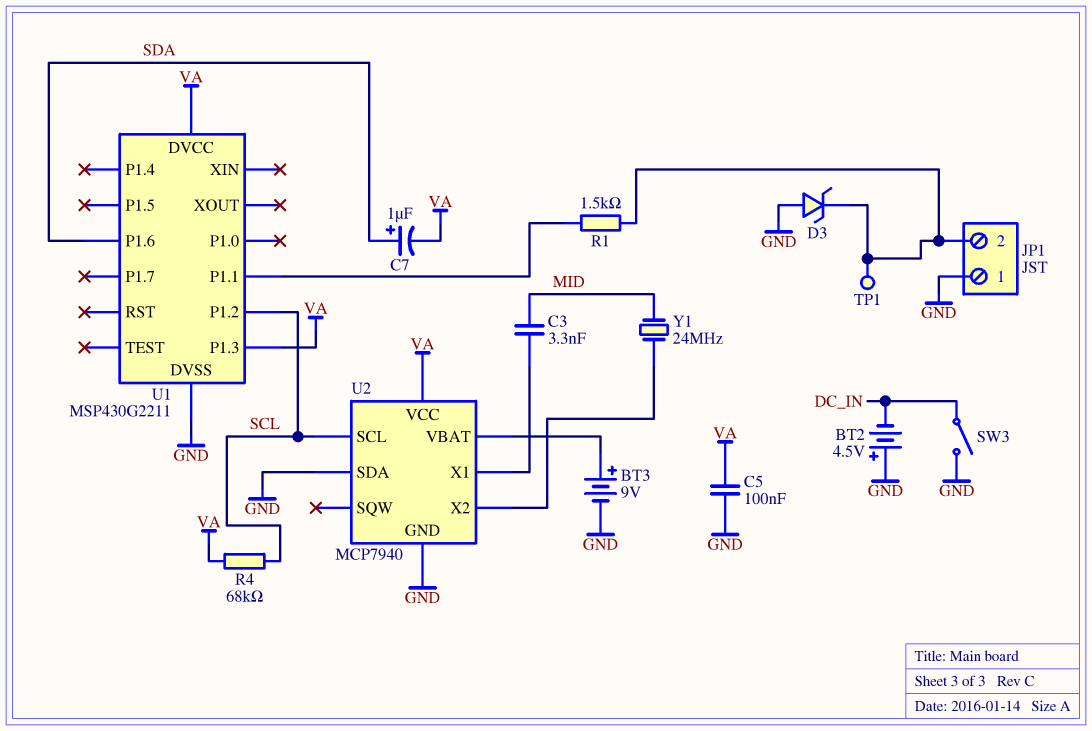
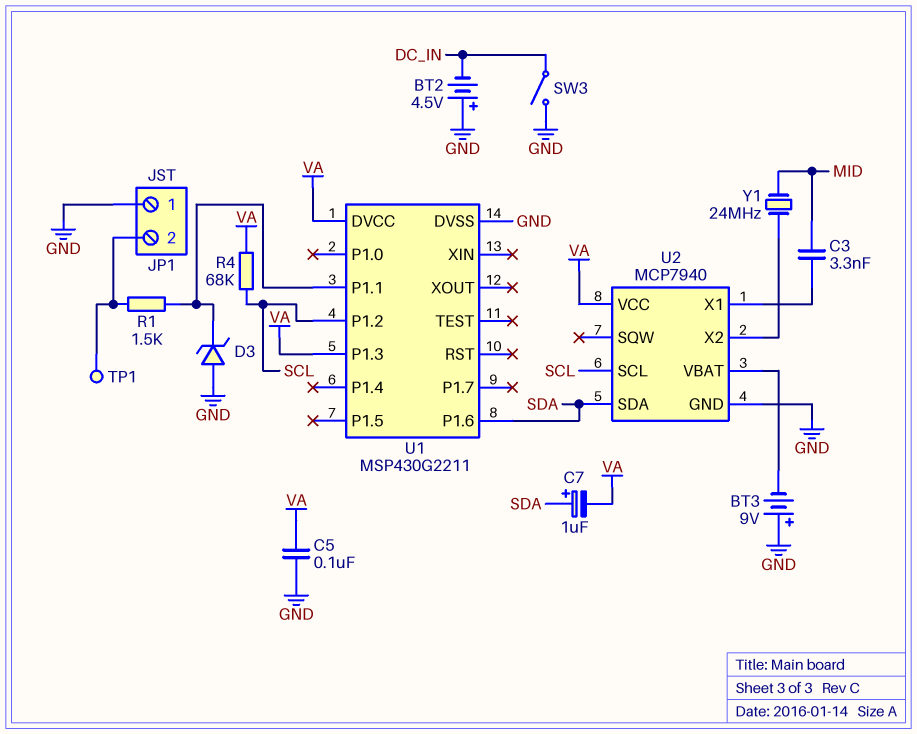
BT3: 9V (plus U2/VBAT, minus GND) -> 9V (plus GND, minus U2/VBAT)
D3: zener (A GND, K JP1/2) -> zener (A GND, K U1/P1.1)
U2 pin SDA: GND -> SDA

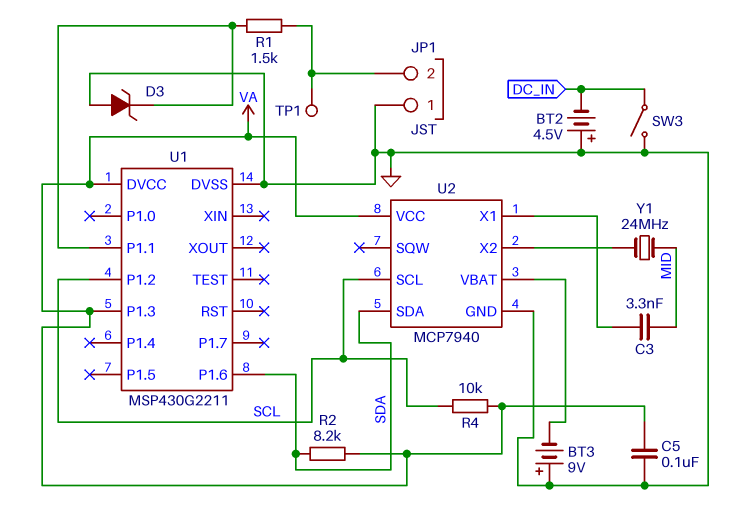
C7: 1uF (plus SDA, minus VA) -> none
R2: none -> 8.2k (SDA, VA)
R4: 68k (SCL, VA) -> 10k (SCL, VA)

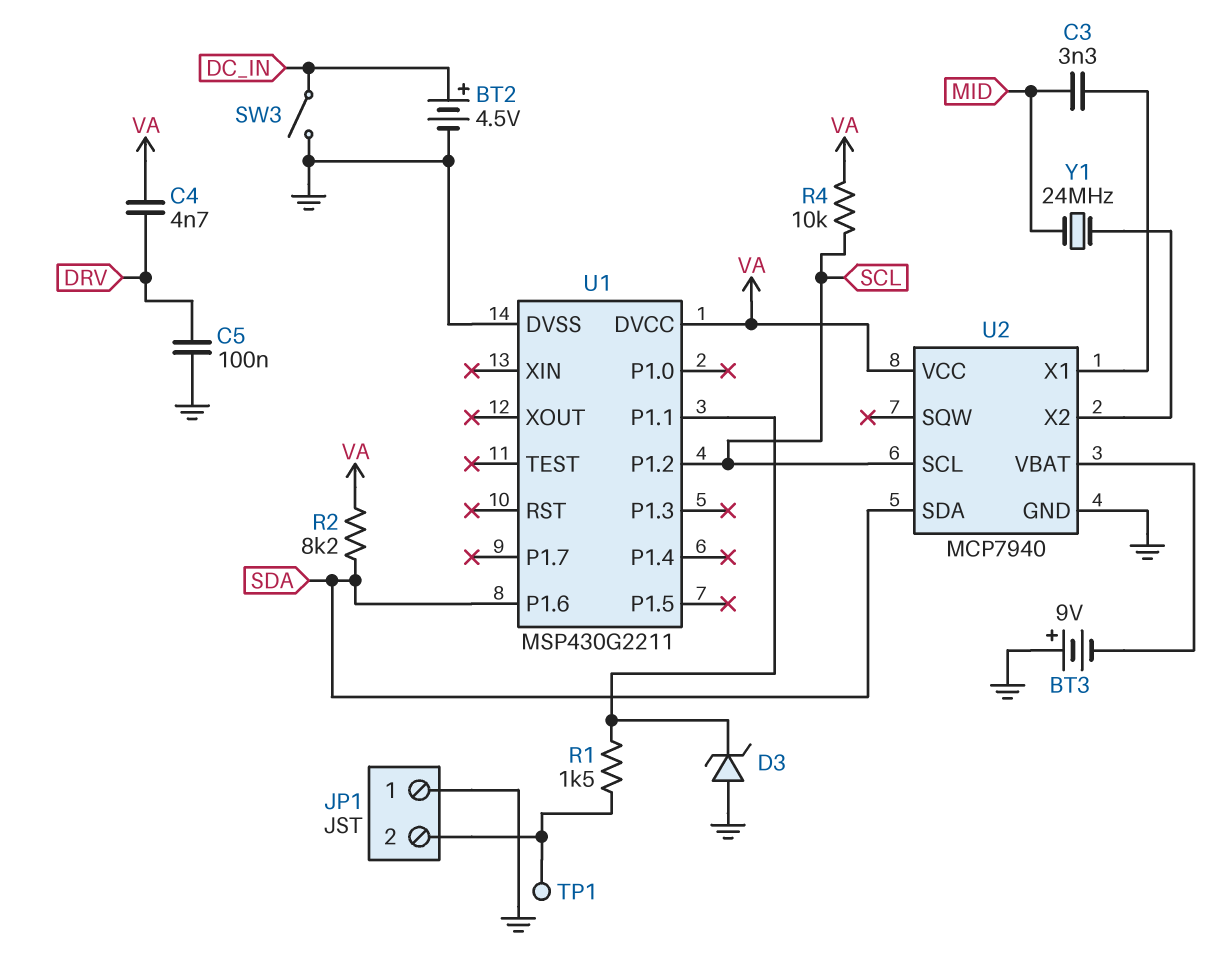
BT2: 4.5V (plus GND, minus DC_IN) -> 4.5V (plus DC_IN, minus GND)
C4: none -> 4.7nF (DRV, VA)
C5: 100nF (GND, VA) -> 100nF (DRV, GND)
U1 pin P1.3: VA -> none

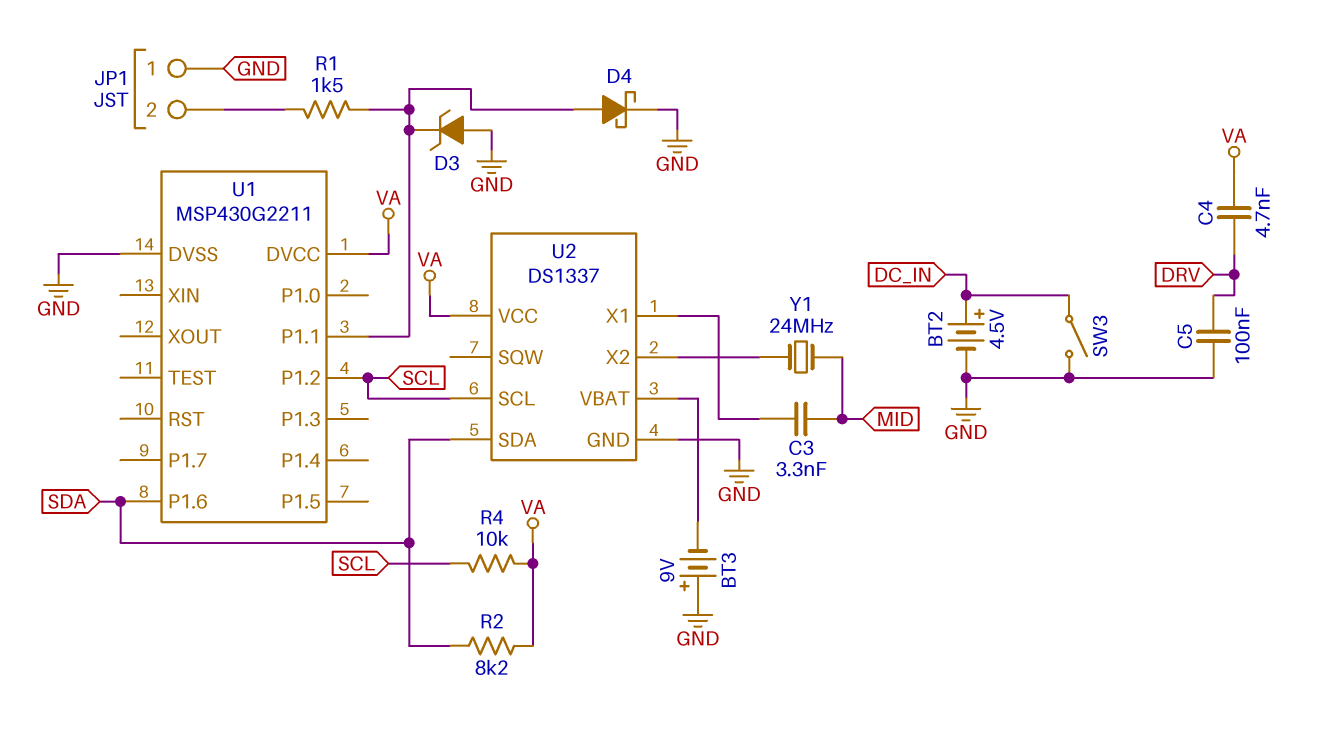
D4: none -> schottky (A U1/P1.1, K GND)
TP1: test point (JP1/2) -> none
U2: MCP7940 -> DS1337

